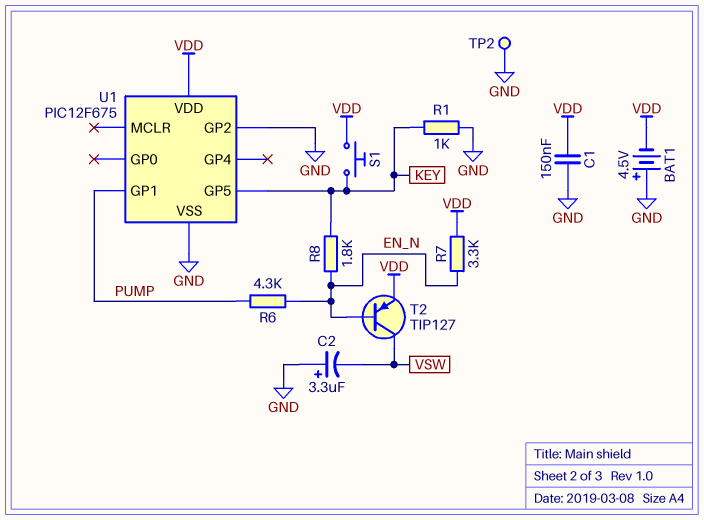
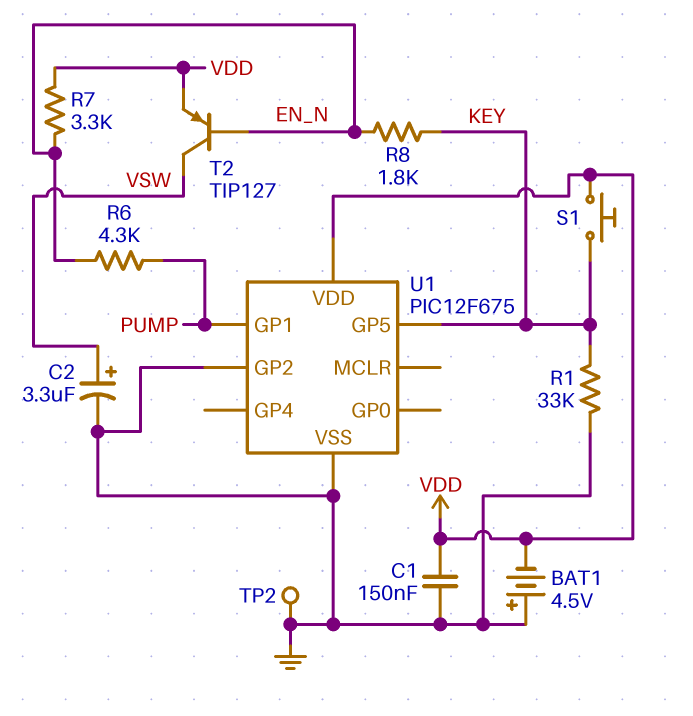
C2: 3.3uF (plus GND, minus VSW) -> 3.3uF (plus VSW, minus GND)
R1: 1k (GND, KEY) -> 33k (GND, KEY)

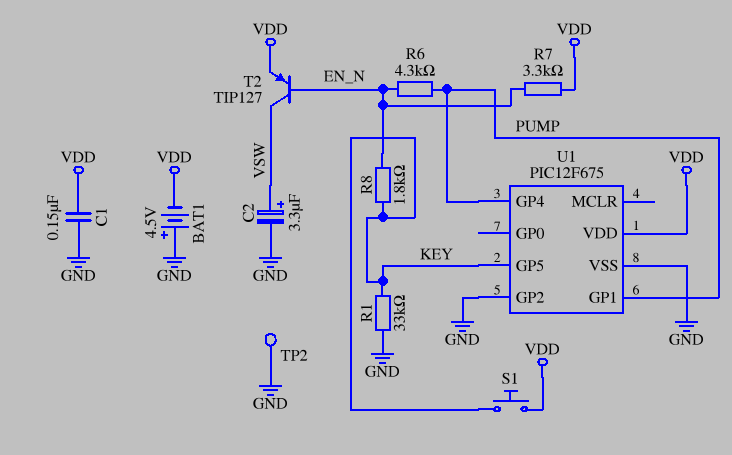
U1 pin GP4: none -> PUMP

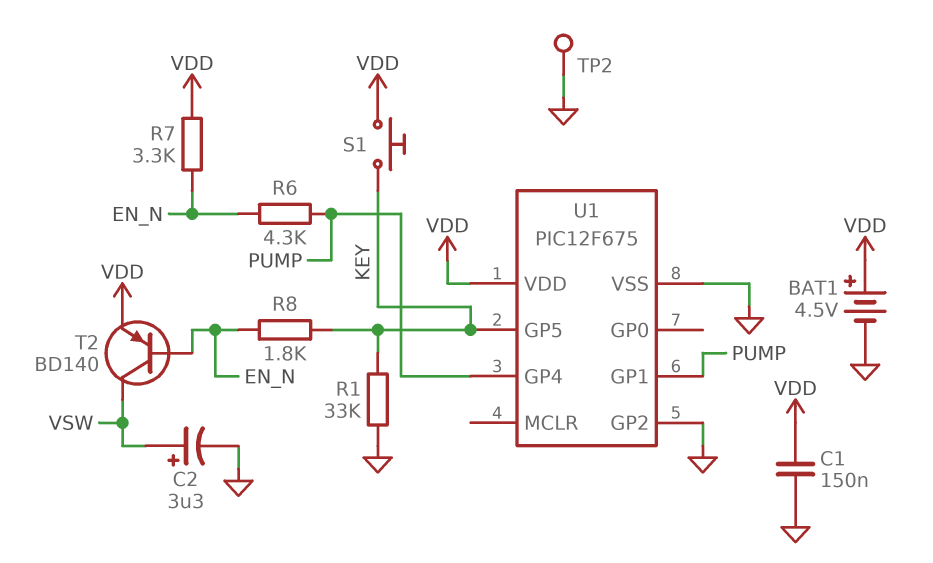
BAT1: 4.5V (plus GND, minus VDD) -> 4.5V (plus VDD, minus GND)
T2: PNP TIP127 (B EN_N, C VSW, E VDD) -> PNP BD140 (B EN_N, C VSW, E VDD)

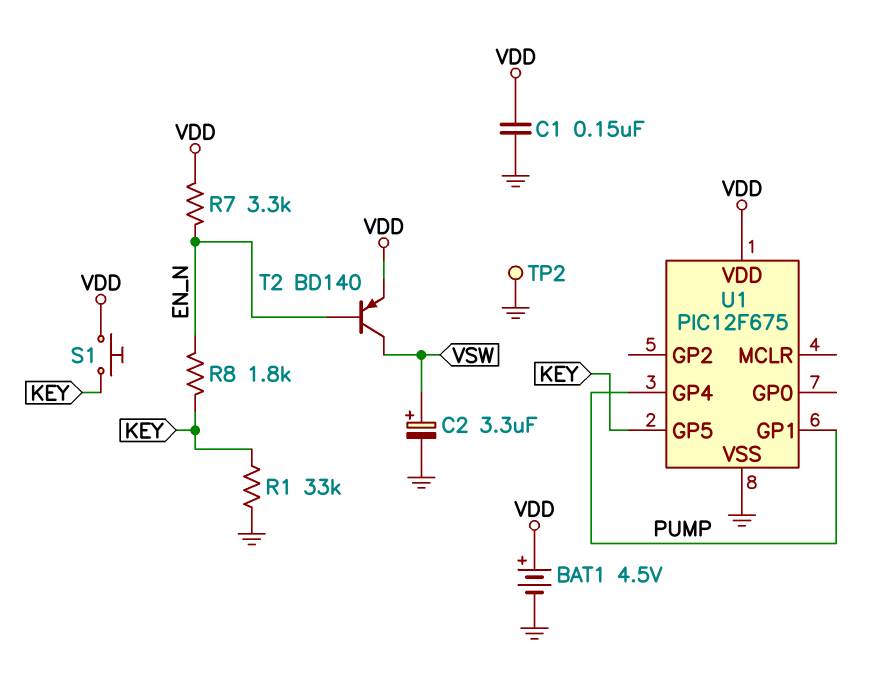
R6: 4.3k (EN_N, PUMP) -> none
U1 pin GP2: GND -> none

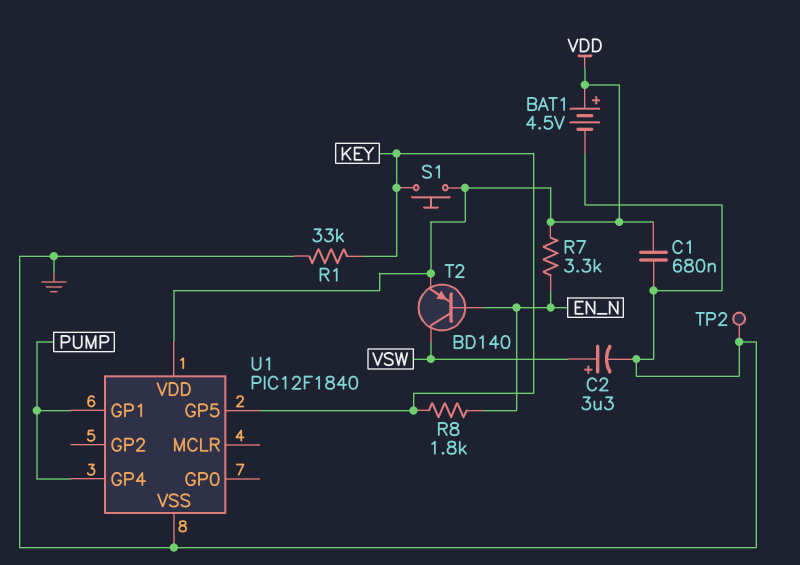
C1: 150nF (GND, VDD) -> 680nF (GND, VDD)
U1: PIC12F675 -> PIC12F1840

